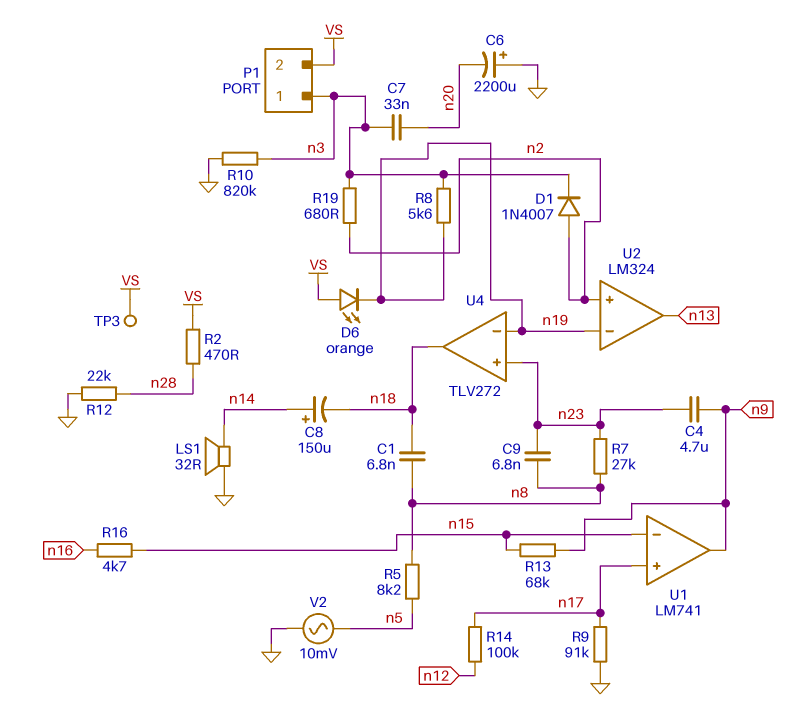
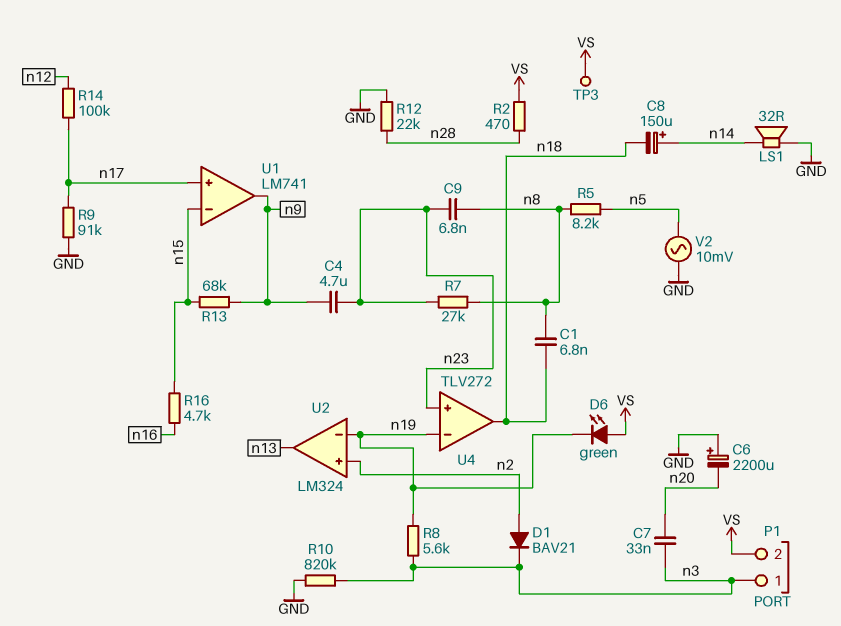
D1: diode 1N4007 (A n2, K n3) -> diode BAV21 (A n2, K n3)
D6: LED orange (A VS, K n19) -> LED green (A VS, K n19)
R19: 680 (n2, n3) -> none

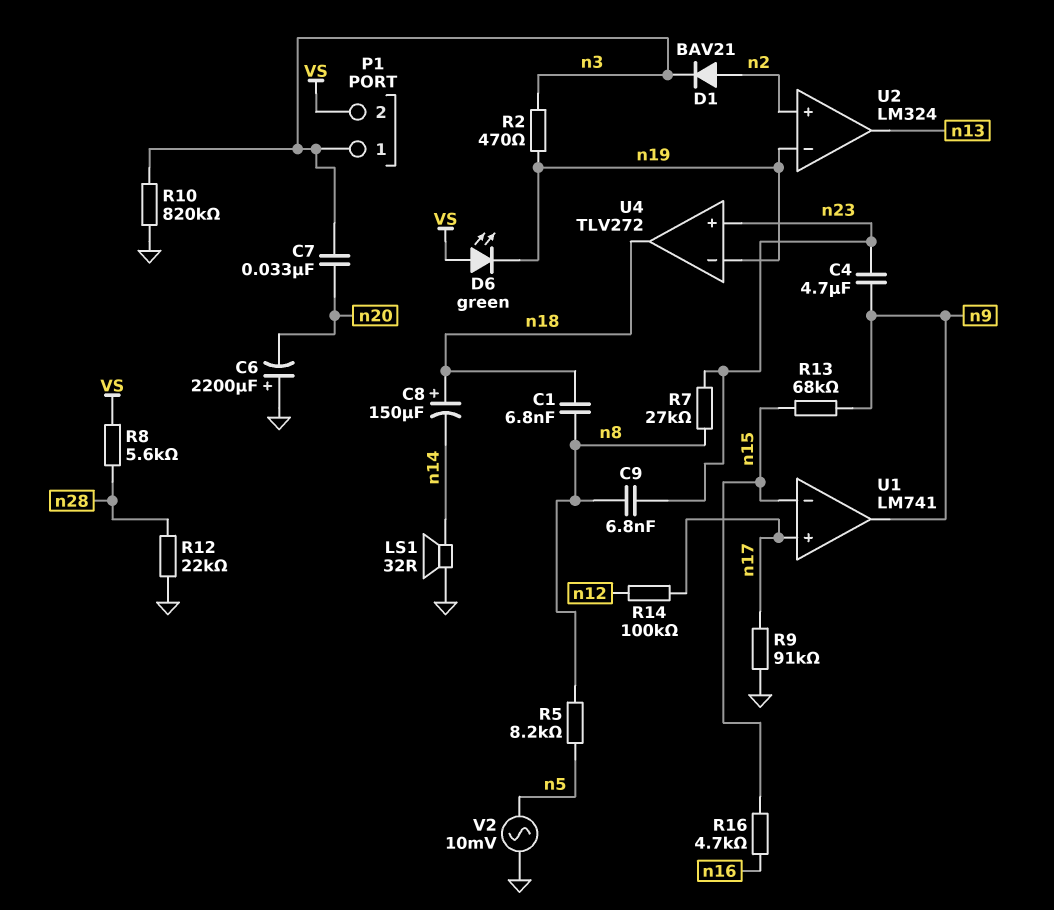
C8: 150uF (plus n14, minus n18) -> 150uF (plus n18, minus n14)
R2: 470 (VS, n28) -> 470 (n3, n19)
R8: 5.6k (n3, n19) -> 5.6k (VS, n28)
TP3: test point (VS) -> none

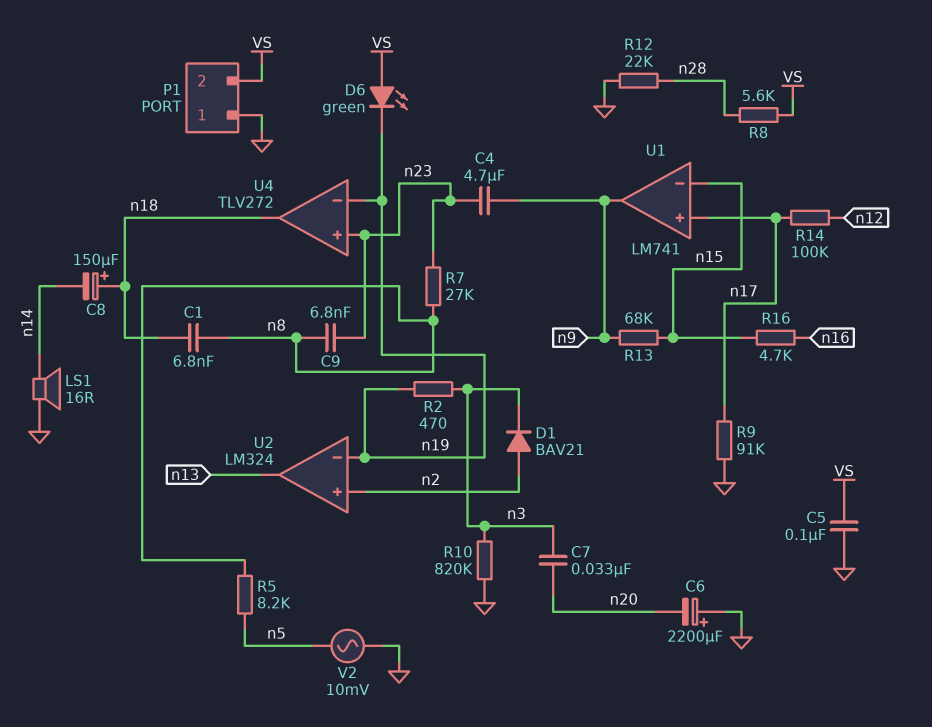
C5: none -> 100nF (GND, VS)
LS1: speaker 32R (GND, n14) -> speaker 16R (GND, n14)
P1 pin 1: n3 -> GND

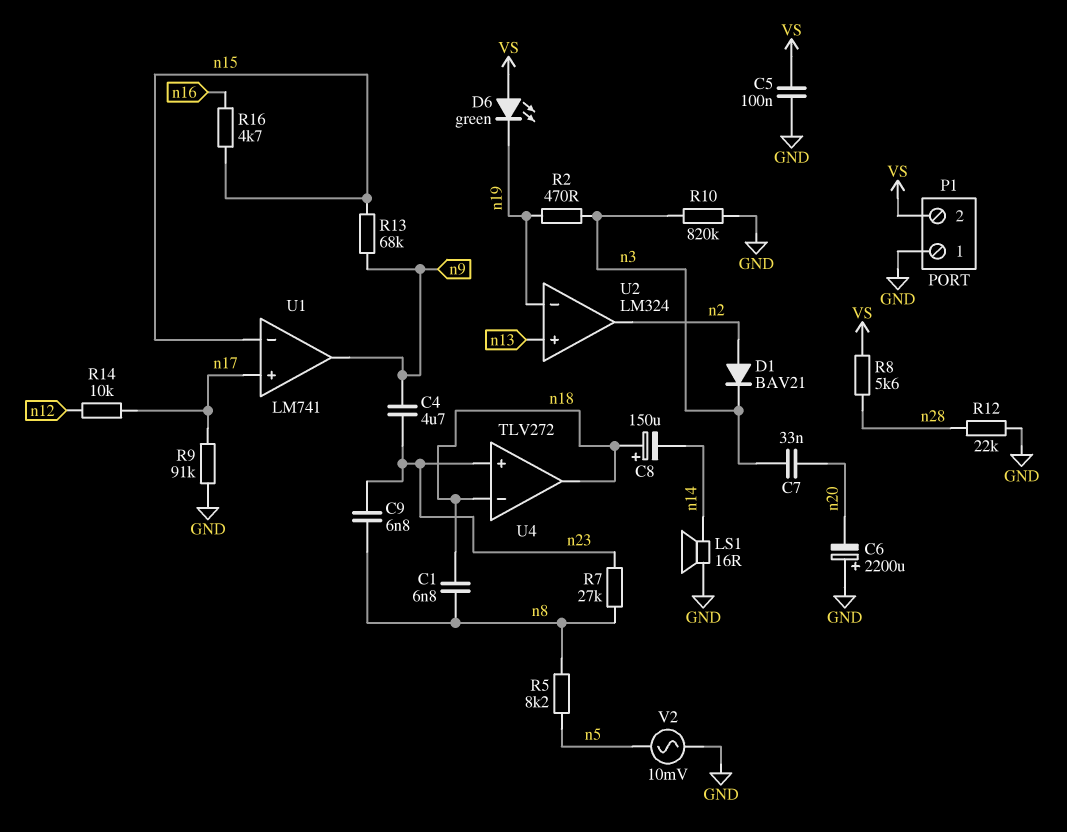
R14: 100k (n12, n17) -> 10k (n12, n17)
U2 pin in+: n2 -> n13
U2 pin out: n13 -> n2
U4 pin in-: n19 -> n18

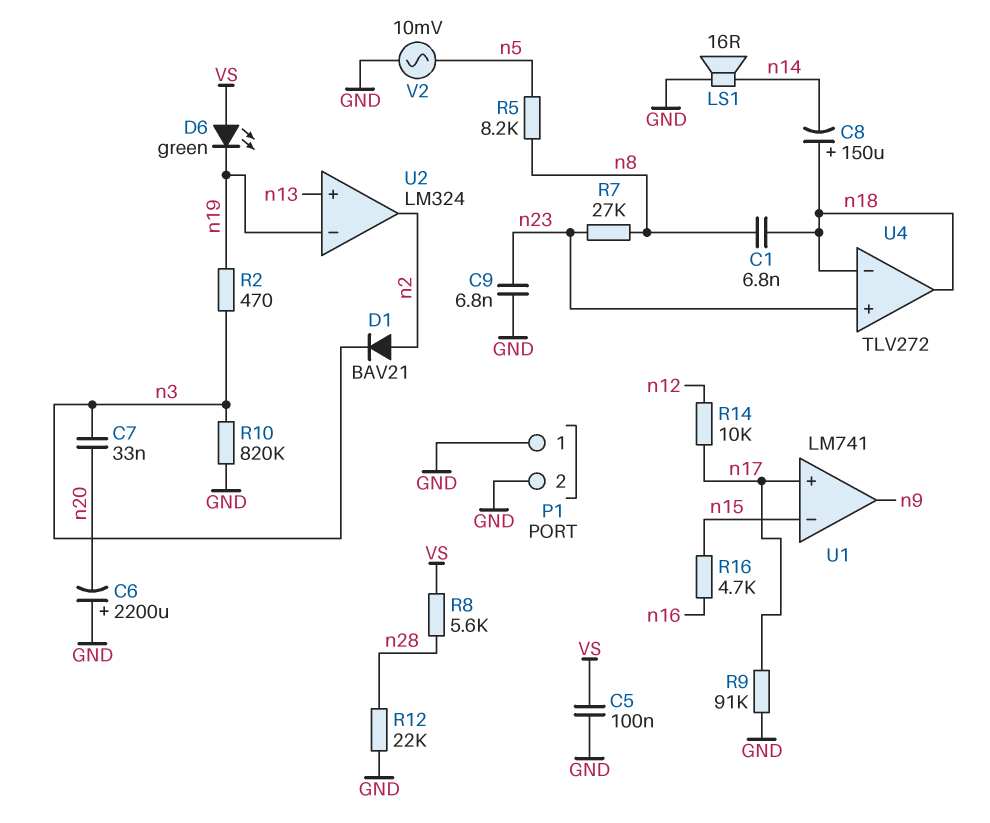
C4: 4.7uF (n9, n23) -> none
C9: 6.8nF (n8, n23) -> 6.8nF (GND, n23)
P1 pin 2: VS -> GND
R13: 68k (n9, n15) -> none

